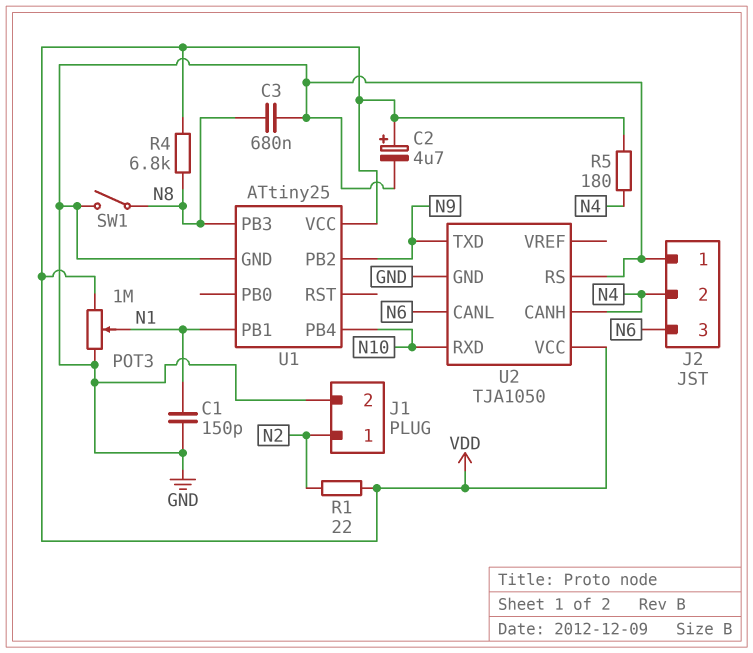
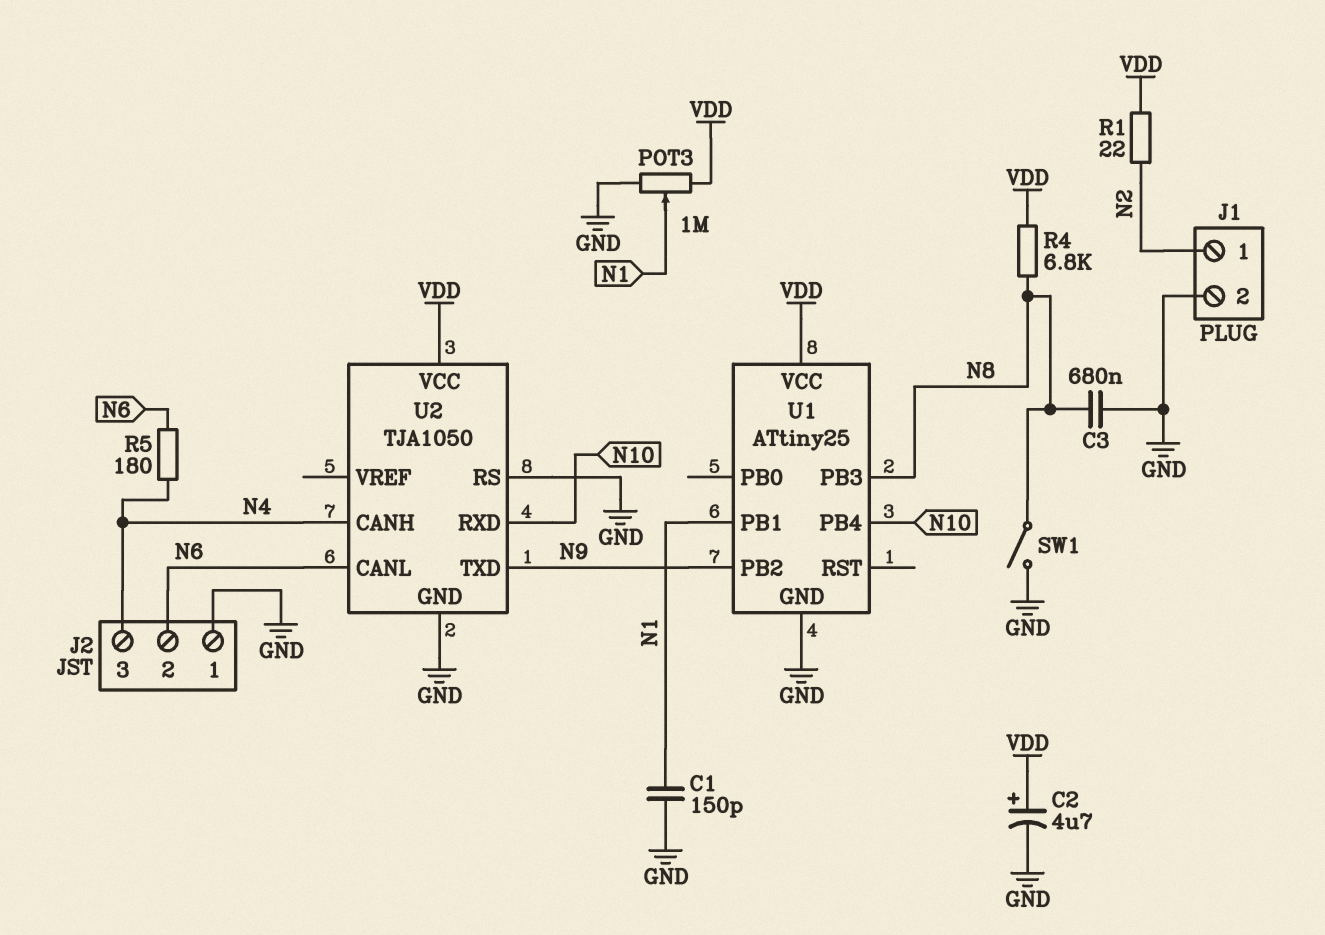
J2 pin 2: N4 -> N6
J2 pin 3: N6 -> N4
R5: 180 (N4, VDD) -> 180 (N4, N6)

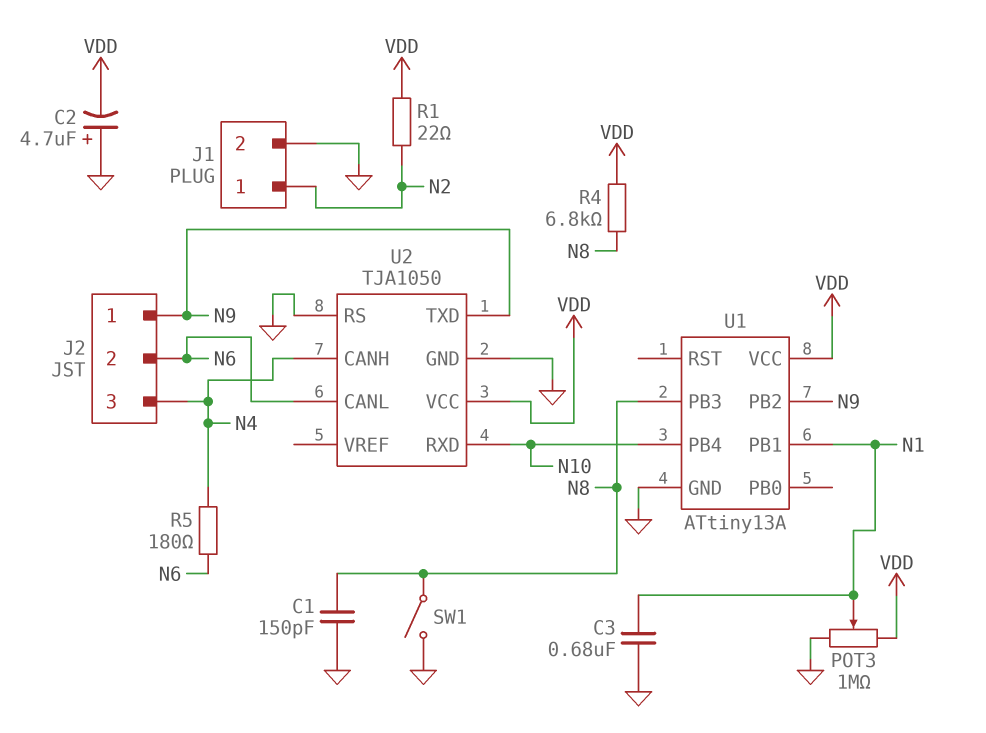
C1: 150pF (GND, N1) -> 150pF (GND, N8)
C2: 4.7uF (plus VDD, minus GND) -> 4.7uF (plus GND, minus VDD)
C3: 680nF (GND, N8) -> 680nF (GND, N1)
J2 pin 1: GND -> N9
U1: ATtiny25 -> ATtiny13A

